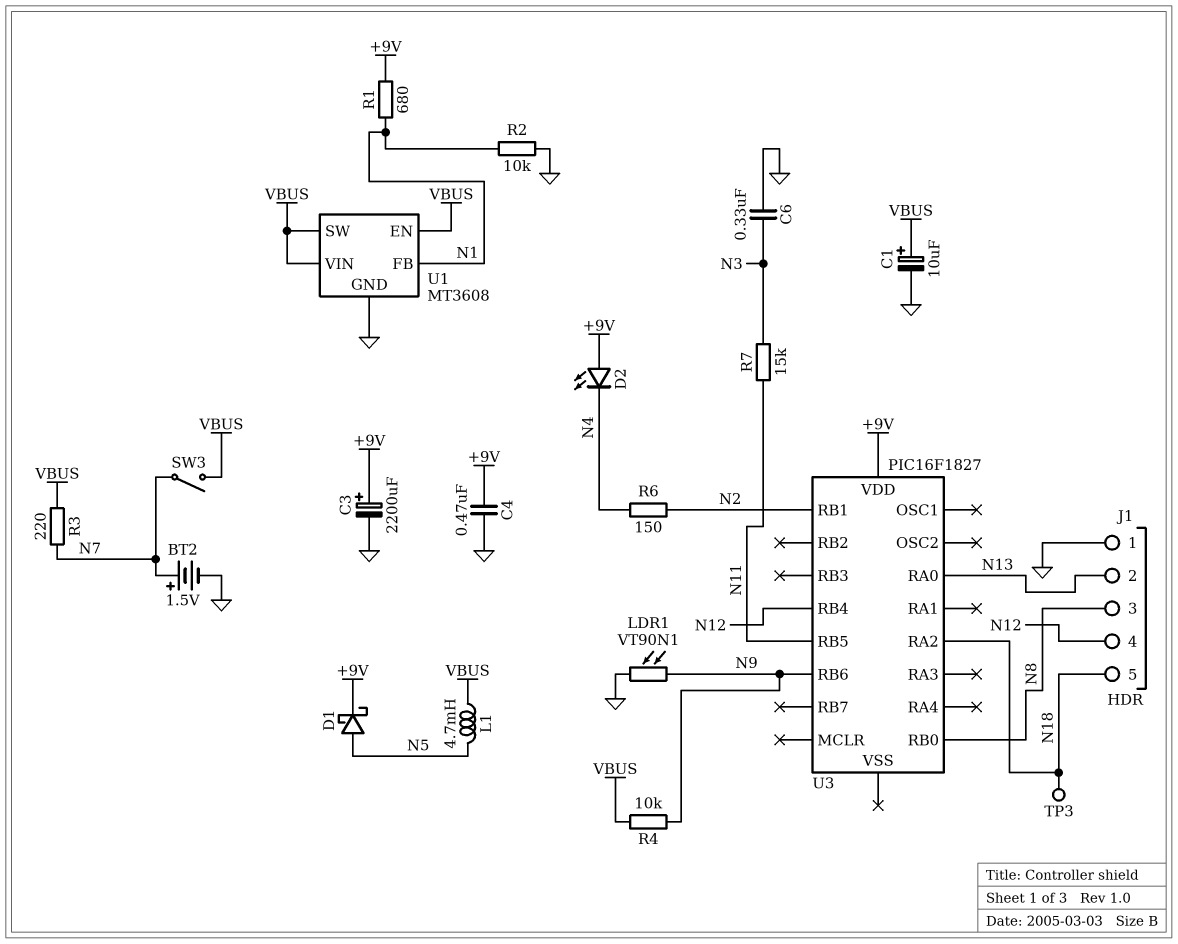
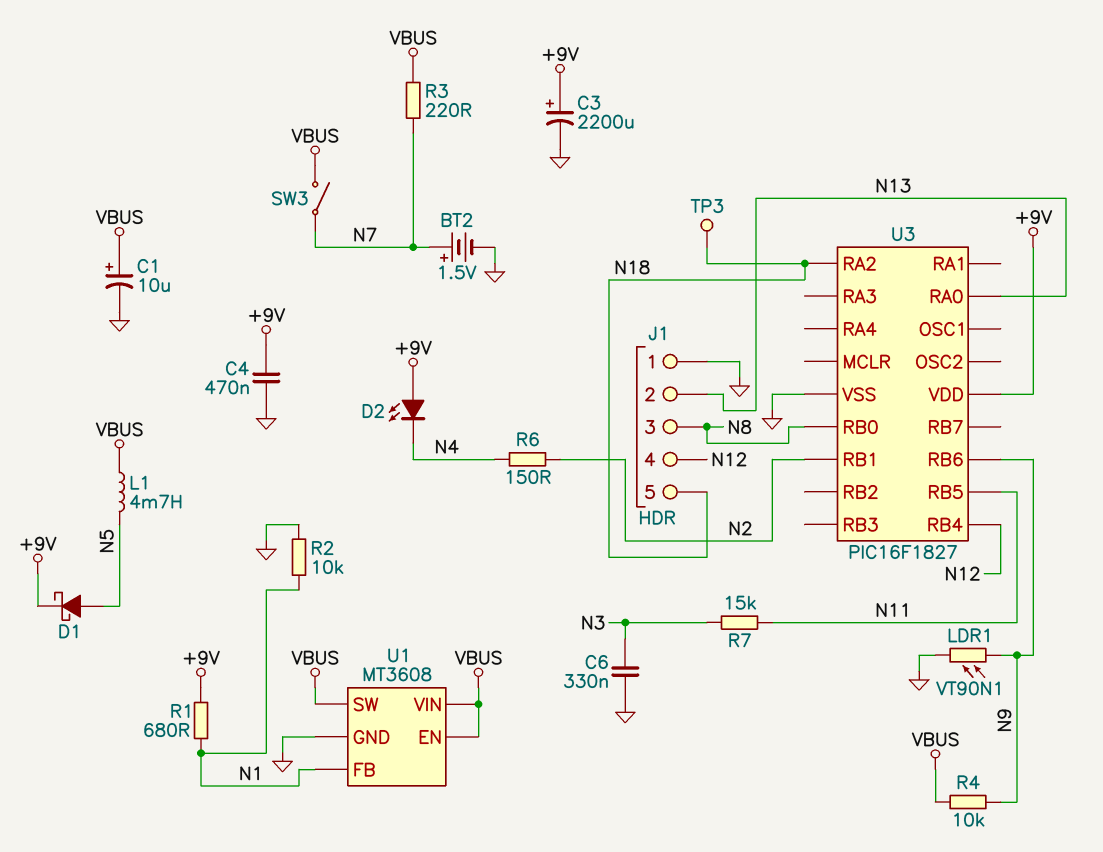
U3 pin VSS: none -> GND

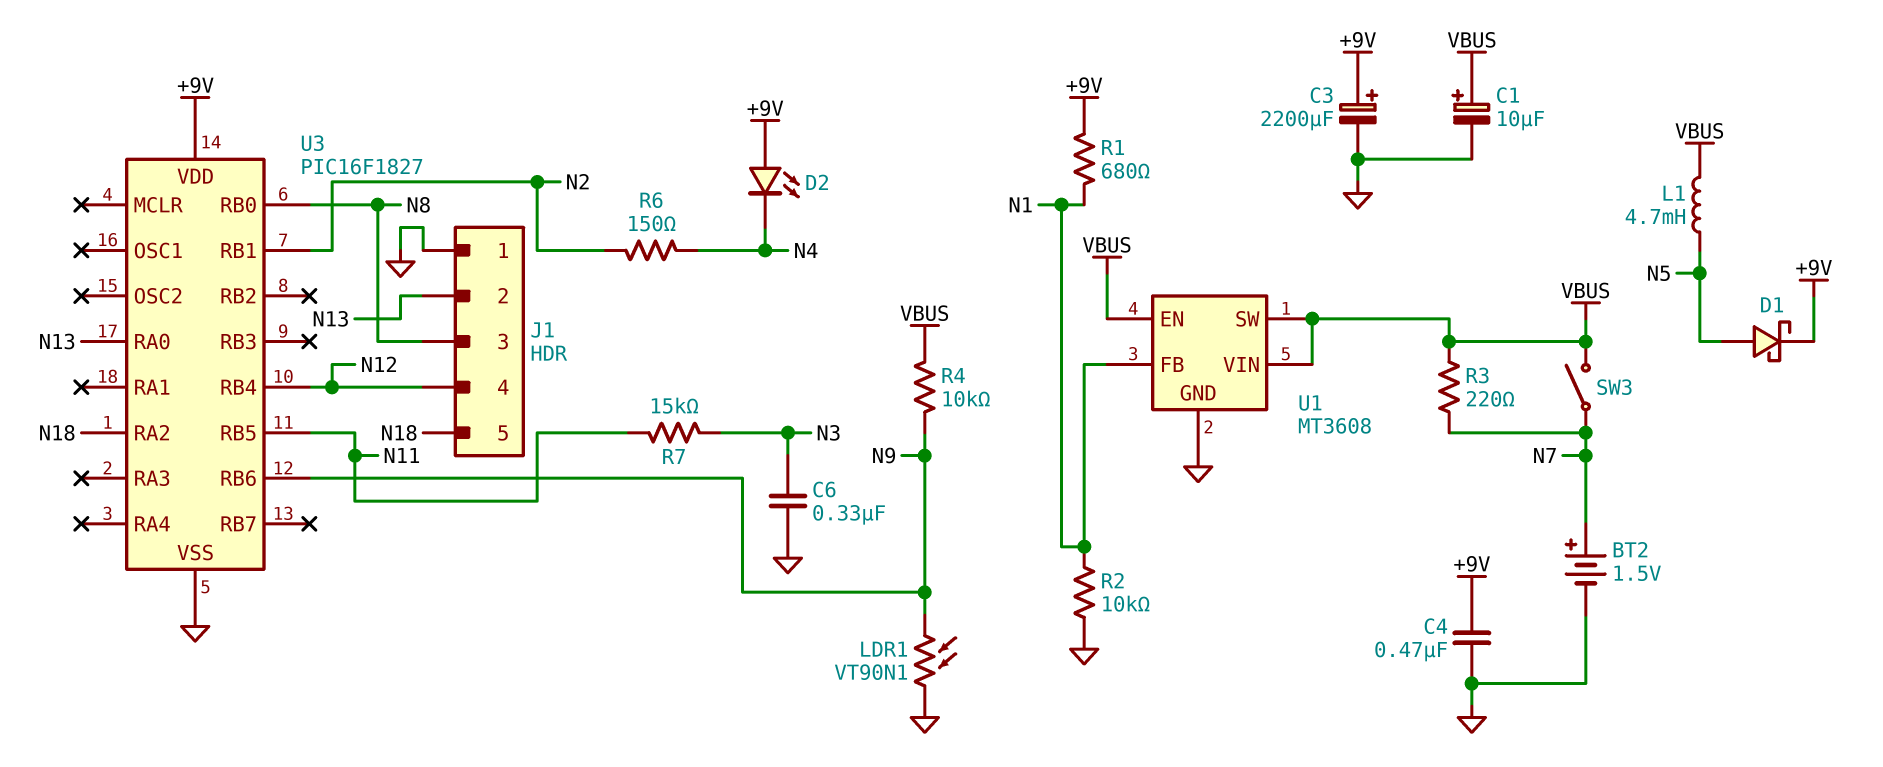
TP3: test point (N18) -> none

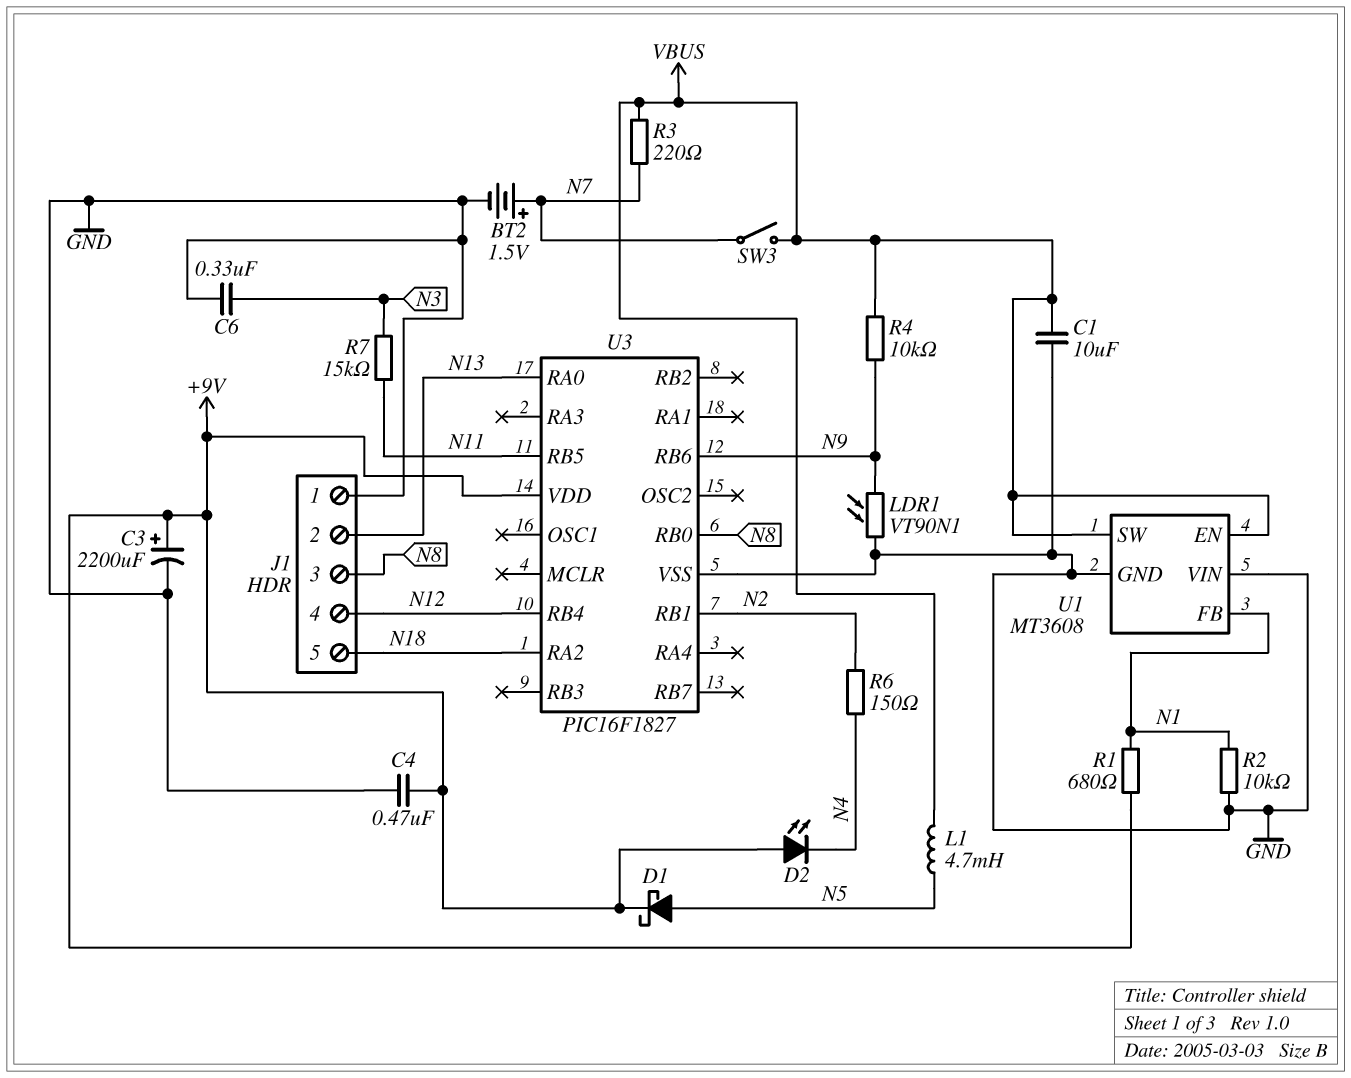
C1: 10uF (plus VBUS, minus GND) -> 10uF (GND, VBUS)
U1 pin VIN: VBUS -> GND

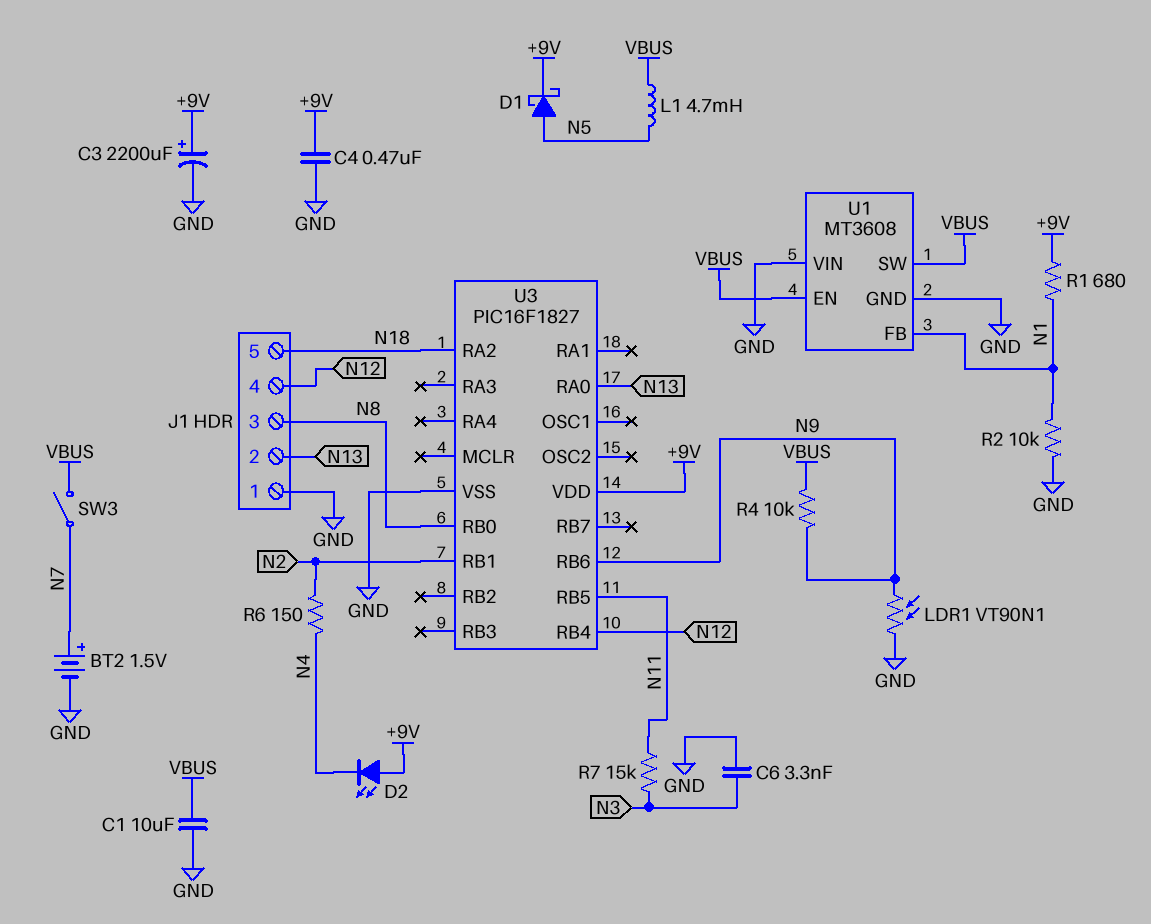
C6: 330nF (GND, N3) -> 3.3nF (GND, N3)
R3: 220 (N7, VBUS) -> none

